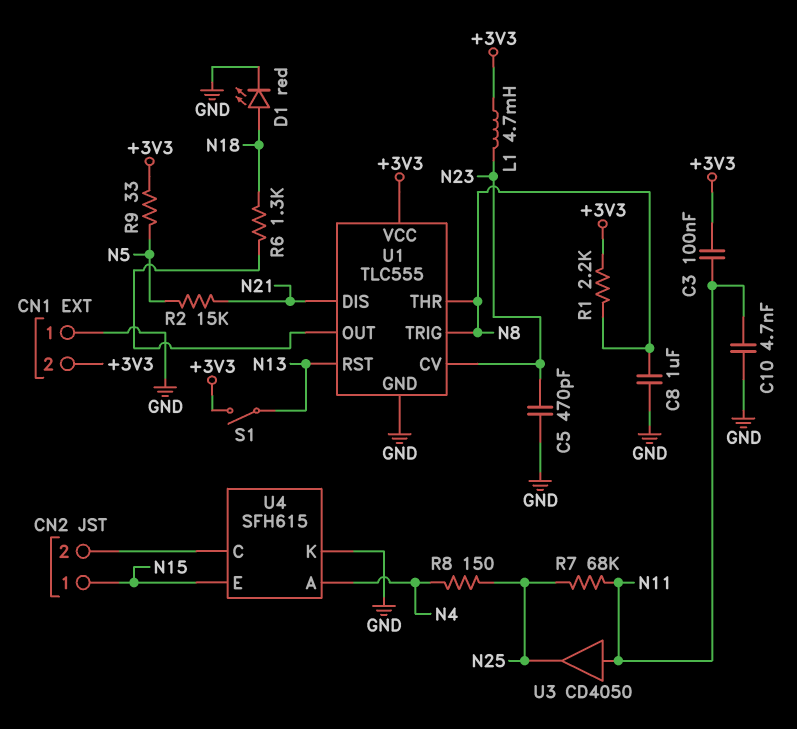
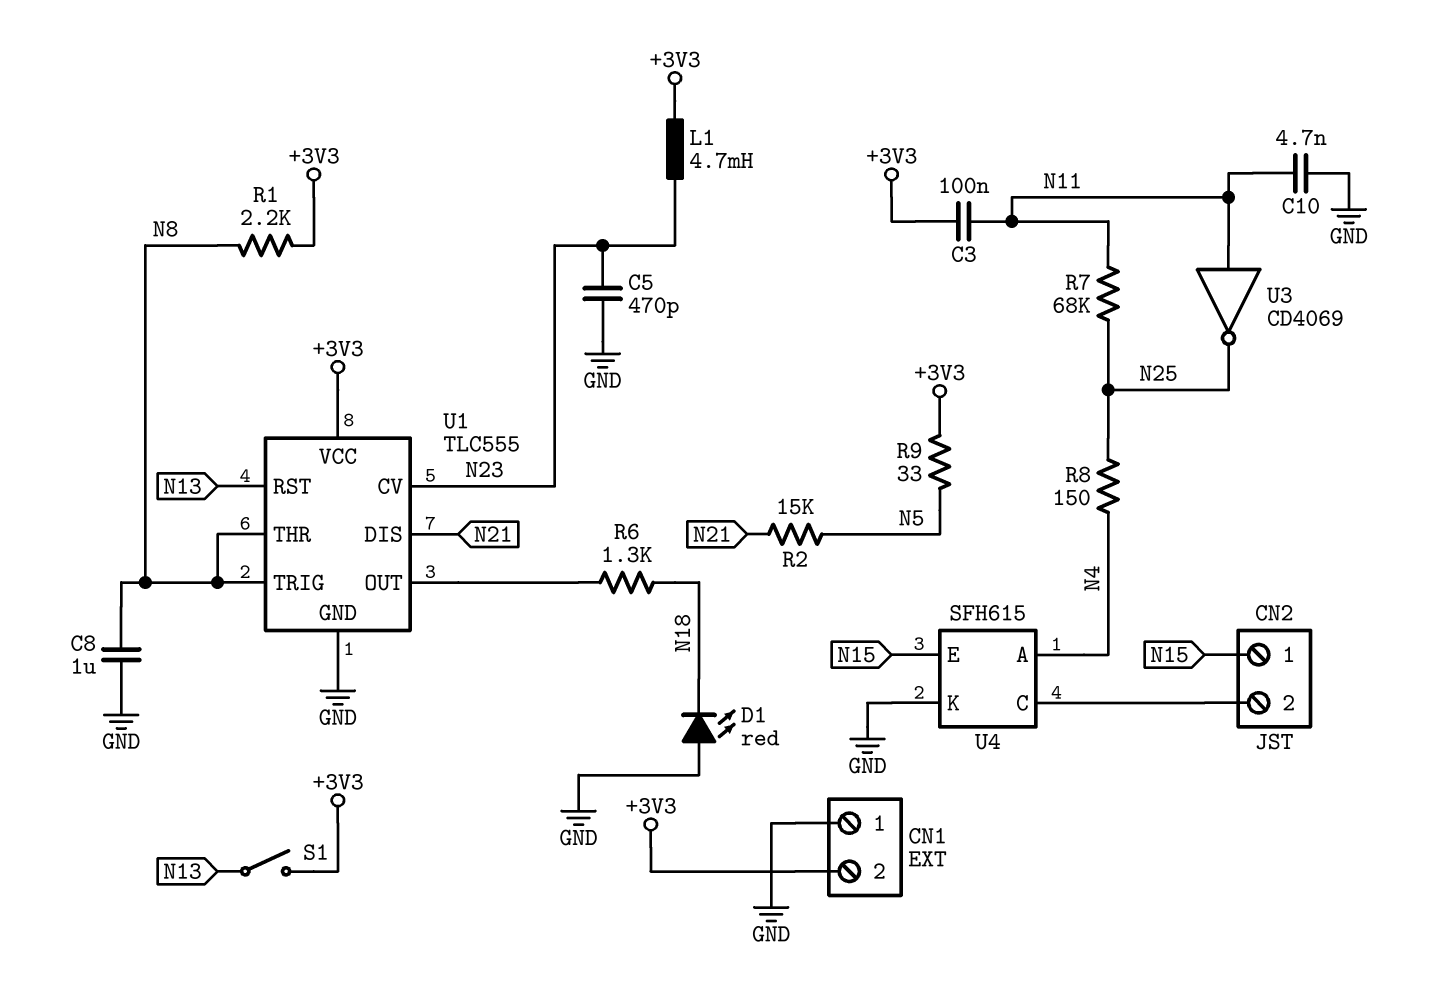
D1: LED red (A N18, K GND) -> LED red (A GND, K N18)
U3: buffer CD4050 (in N11, out N25) -> NOT CD4069 (in N11, out N25)

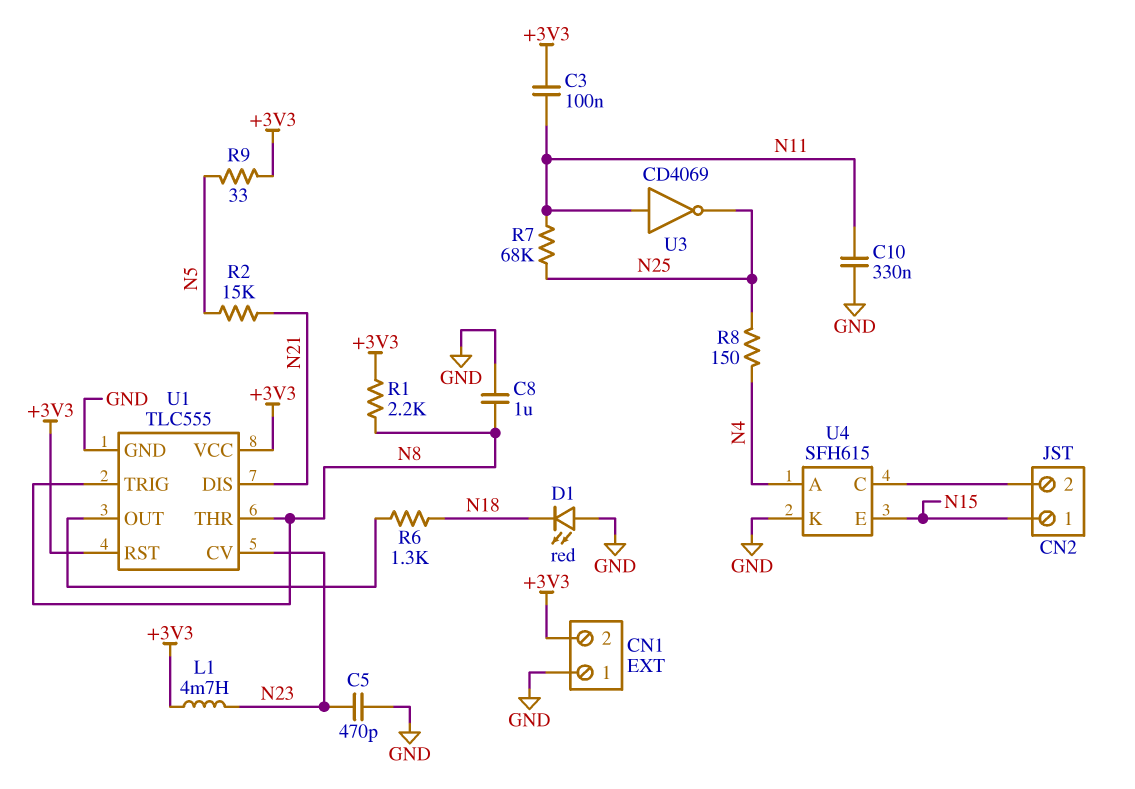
C10: 4.7nF (GND, N11) -> 330nF (GND, N11)
S1: switch (+3V3, N13) -> none
U1 pin RST: N13 -> +3V3

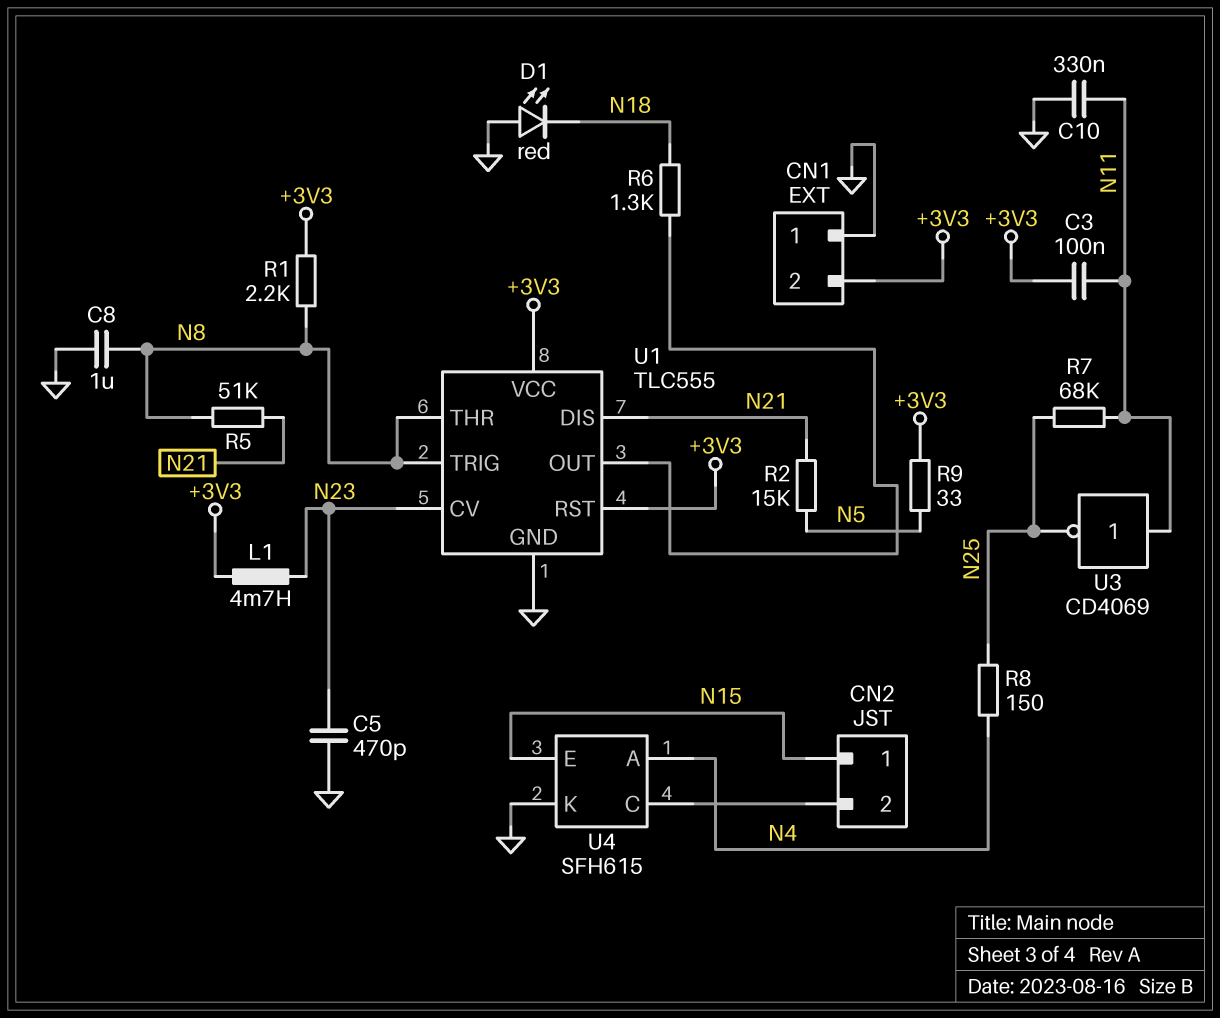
R5: none -> 51k (N8, N21)

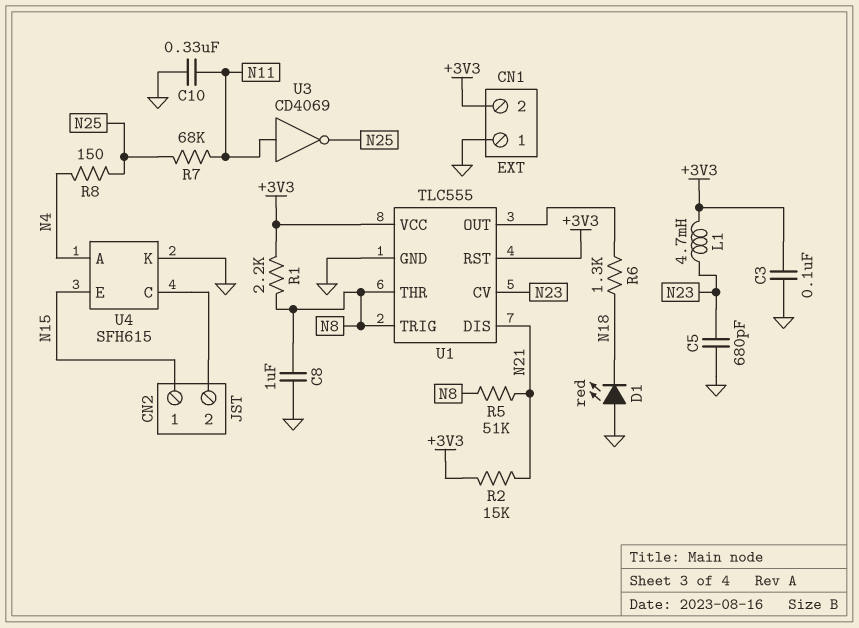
C3: 100nF (+3V3, N11) -> 100nF (+3V3, GND)
C5: 470pF (GND, N23) -> 680pF (GND, N23)
R2: 15k (N5, N21) -> 15k (+3V3, N21)
R9: 33 (+3V3, N5) -> none

